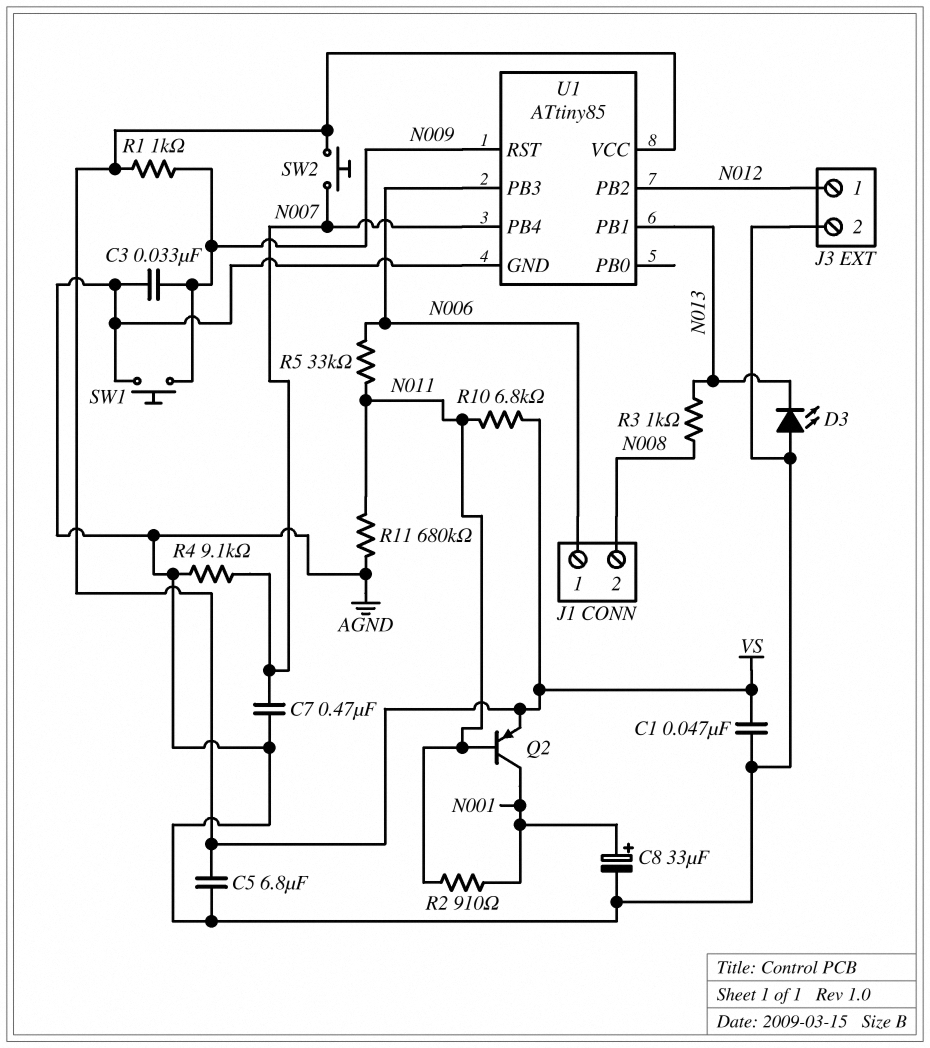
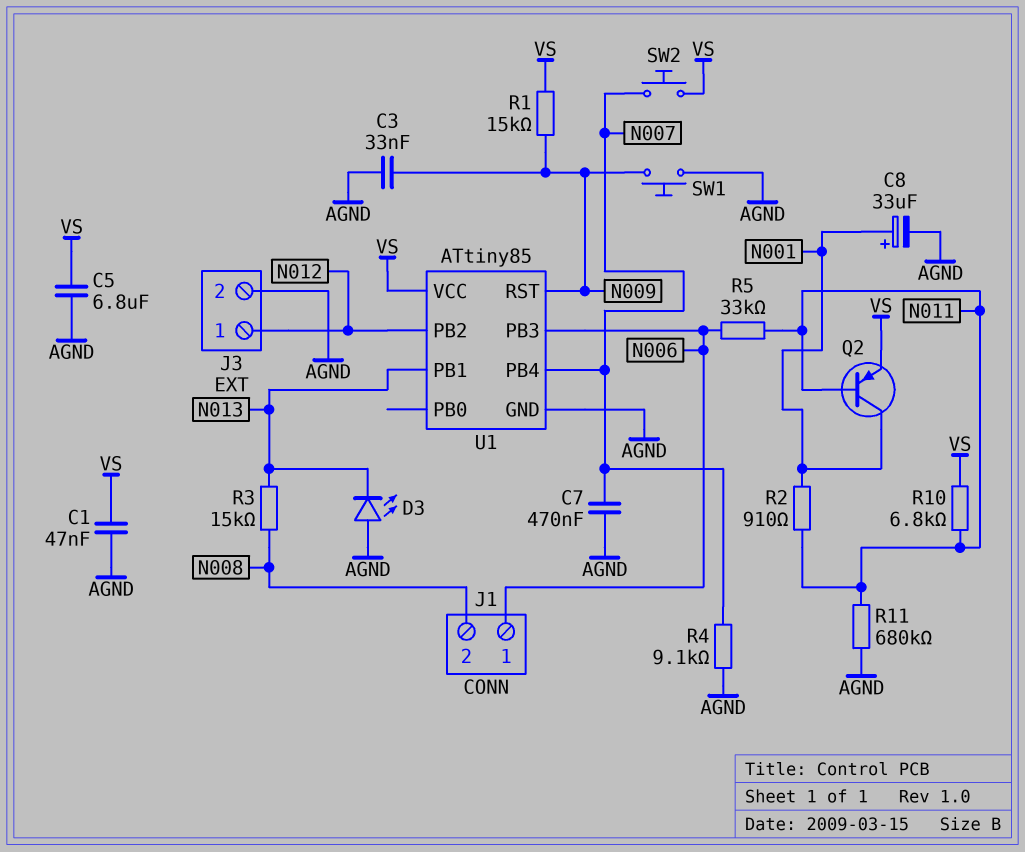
R1: 1k (N009, VS) -> 15k (N009, VS)
R3: 1k (N008, N013) -> 15k (N008, N013)

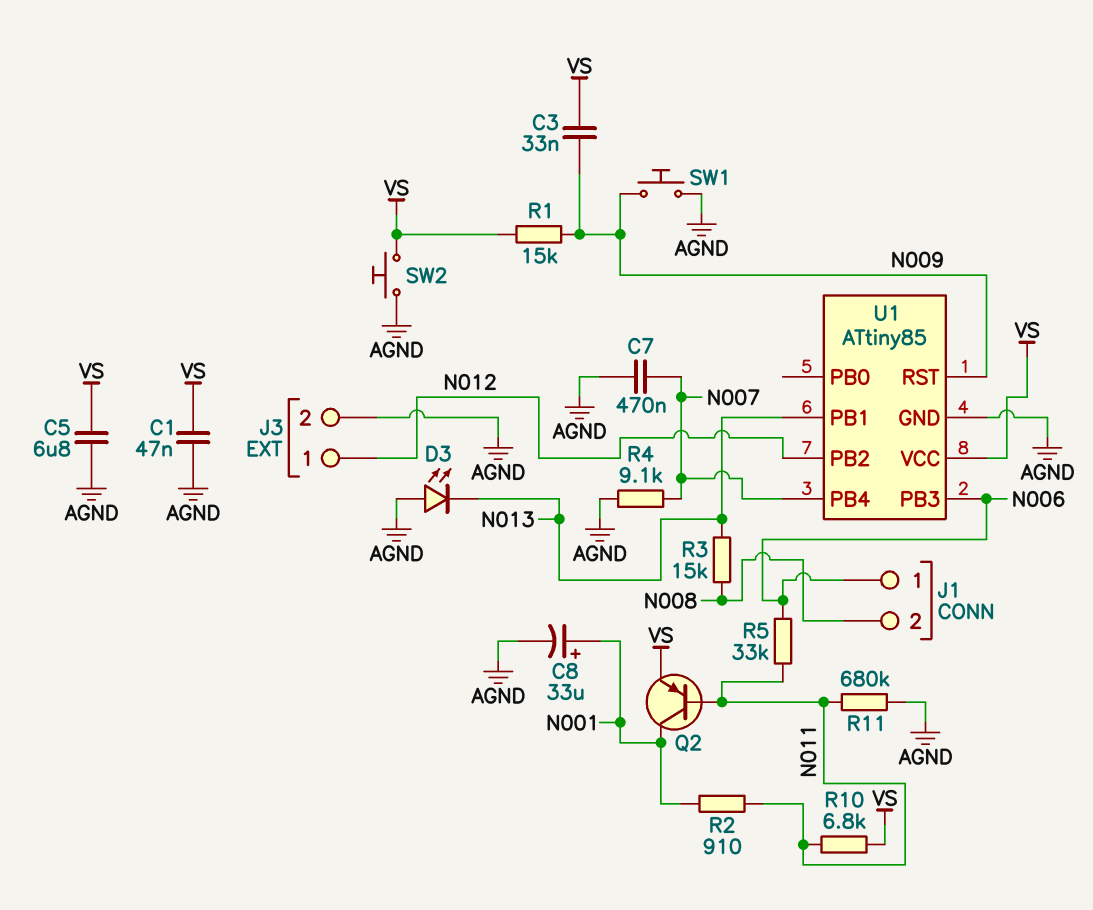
C3: 33nF (AGND, N009) -> 33nF (N009, VS)
SW2: button (N007, VS) -> button (AGND, VS)

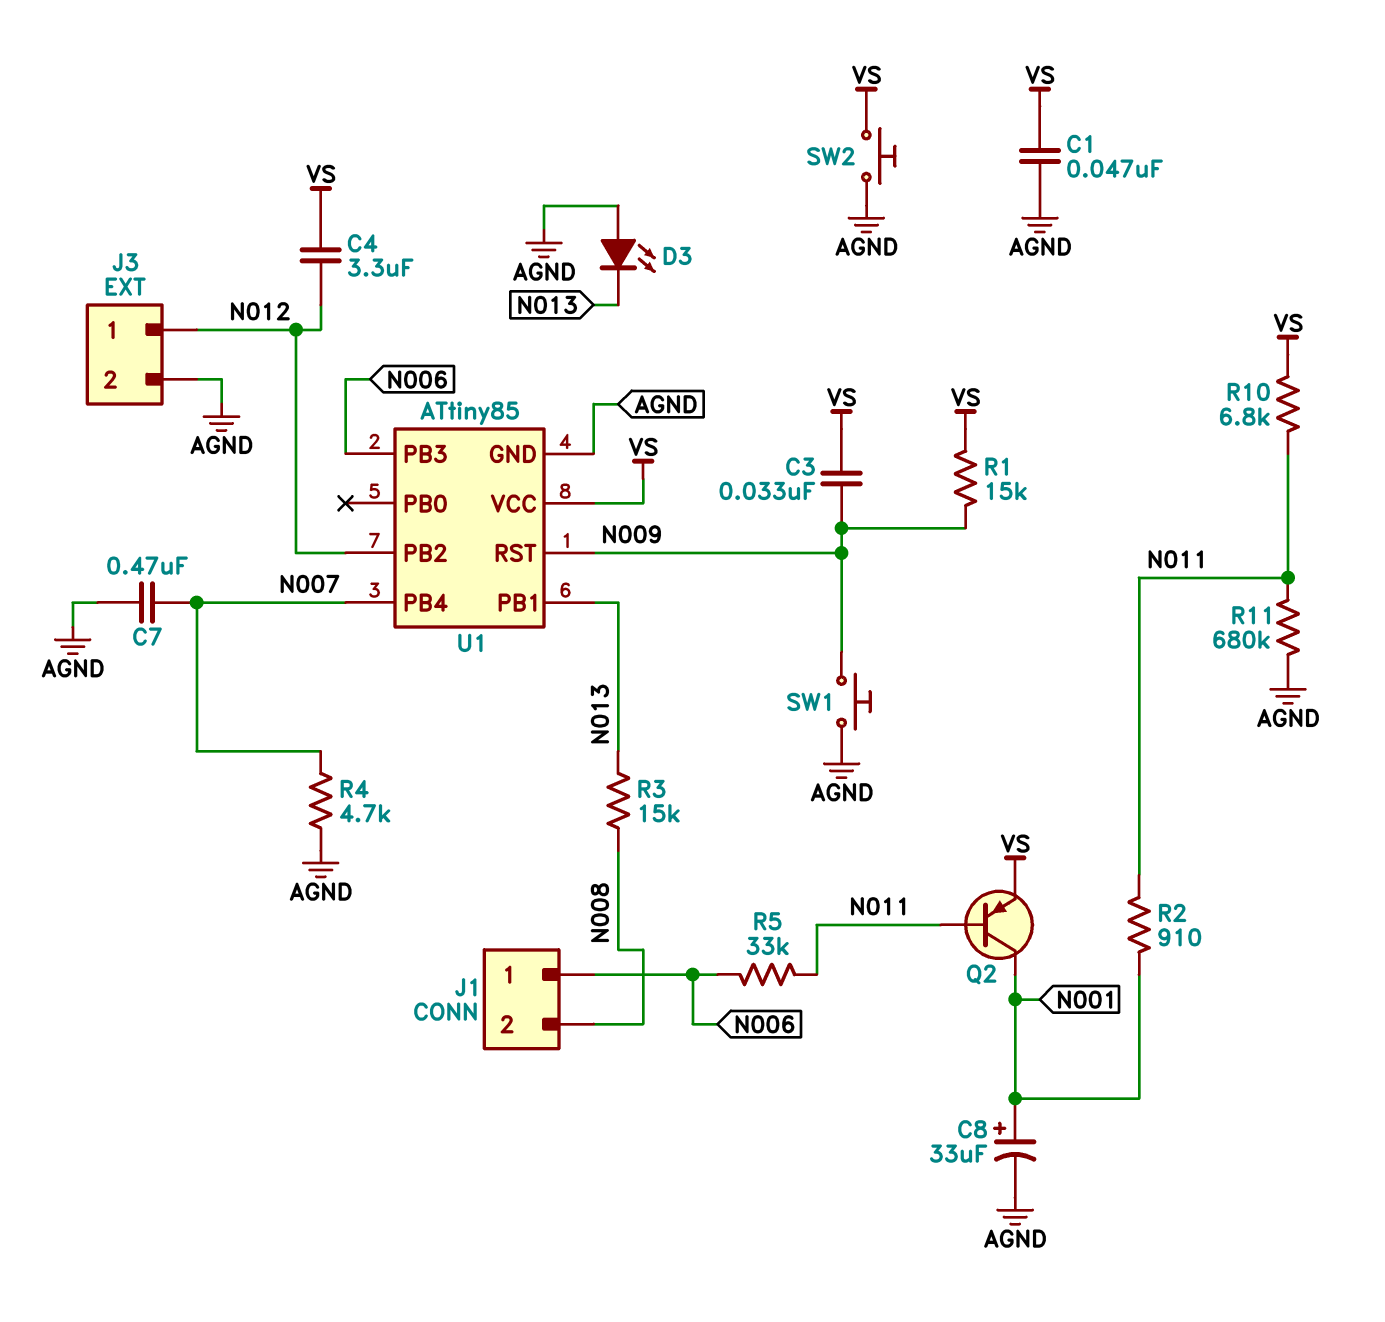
C4: none -> 3.3uF (N012, VS)
C5: 6.8uF (AGND, VS) -> none
R4: 9.1k (AGND, N007) -> 4.7k (AGND, N007)

